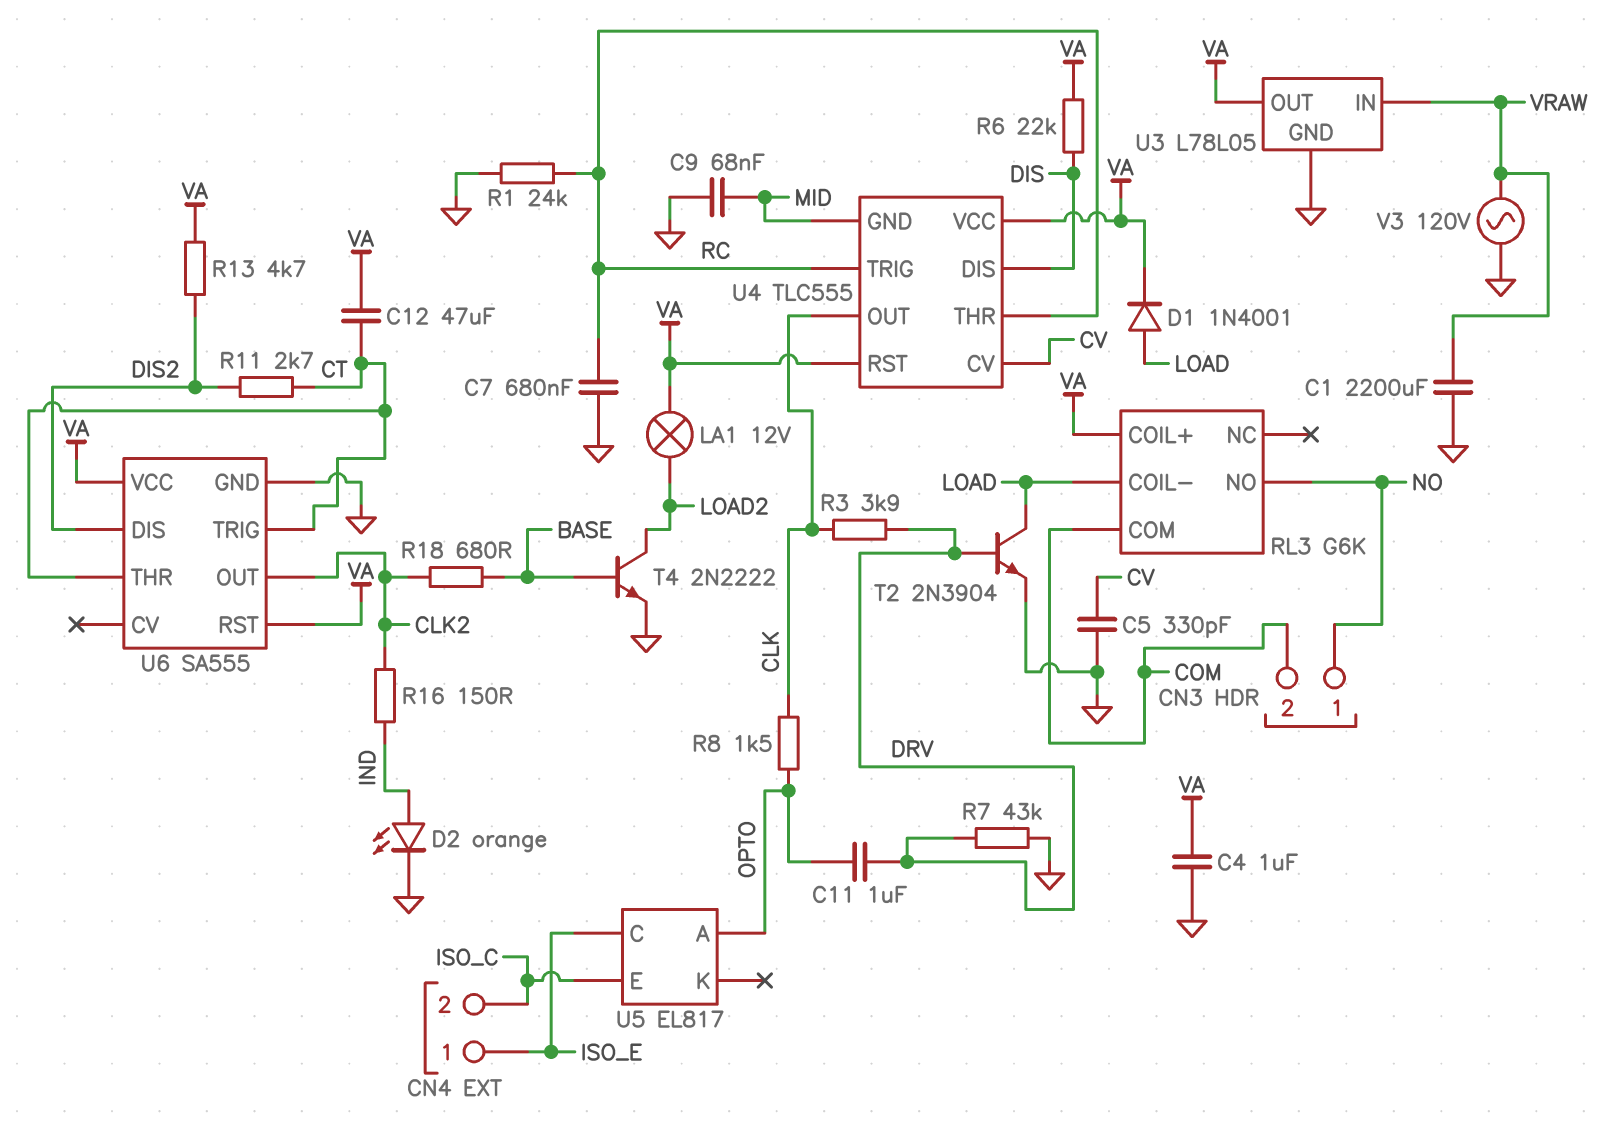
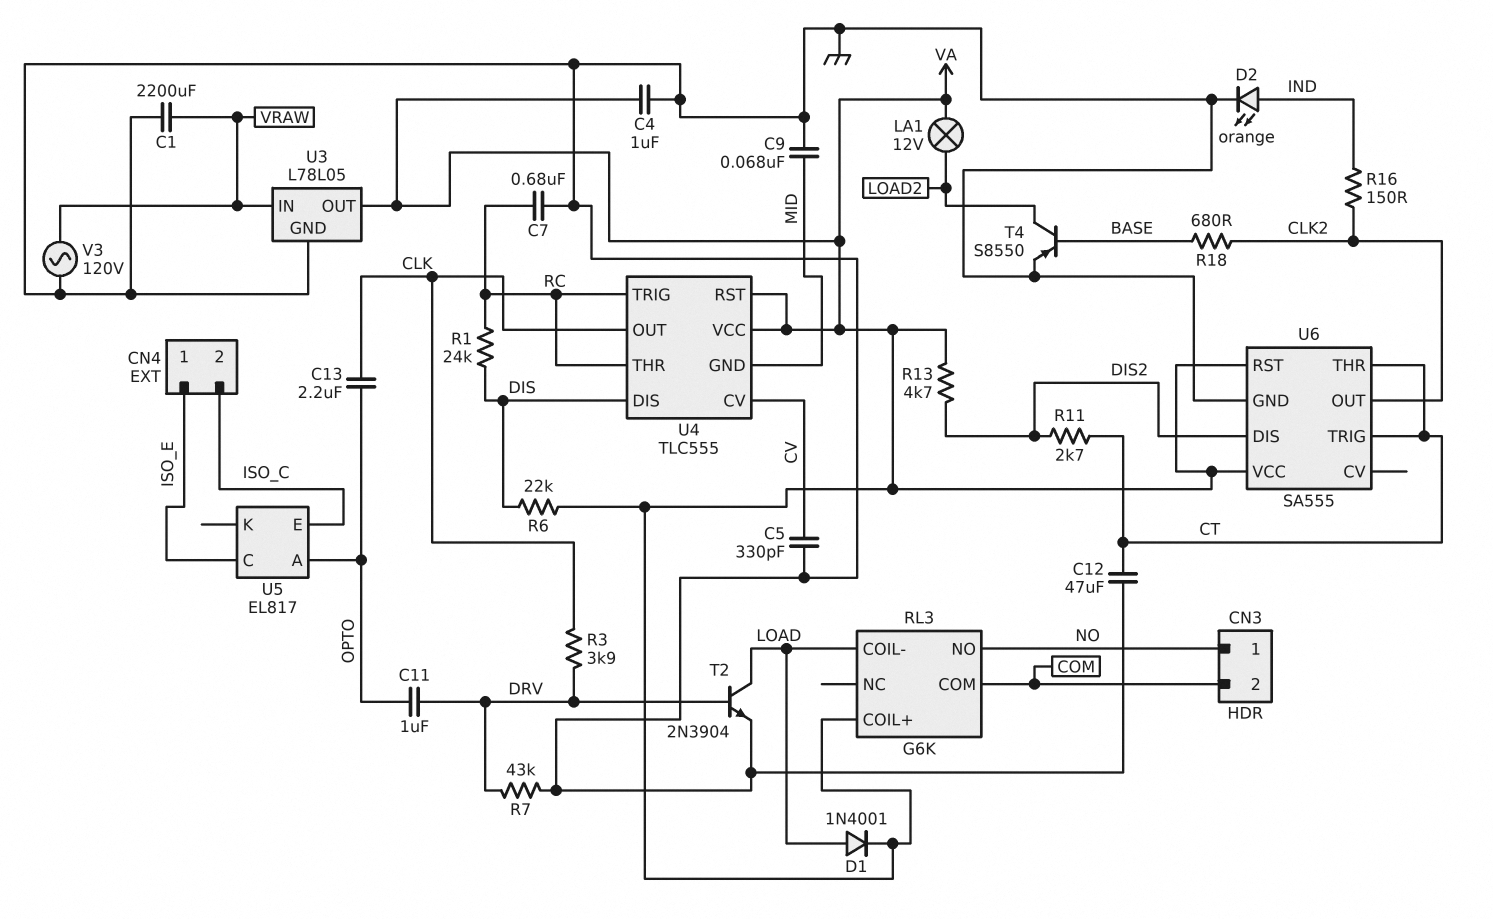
C12: 47uF (CT, VA) -> 47uF (CT, GND)
C13: none -> 2.2uF (CLK, OPTO)
R1: 24k (GND, RC) -> 24k (DIS, RC)
R8: 1.5k (CLK, OPTO) -> none
T4: NPN 2N2222 (B BASE, C LOAD2, E GND) -> PNP S8550 (B BASE, C LOAD2, E GND)

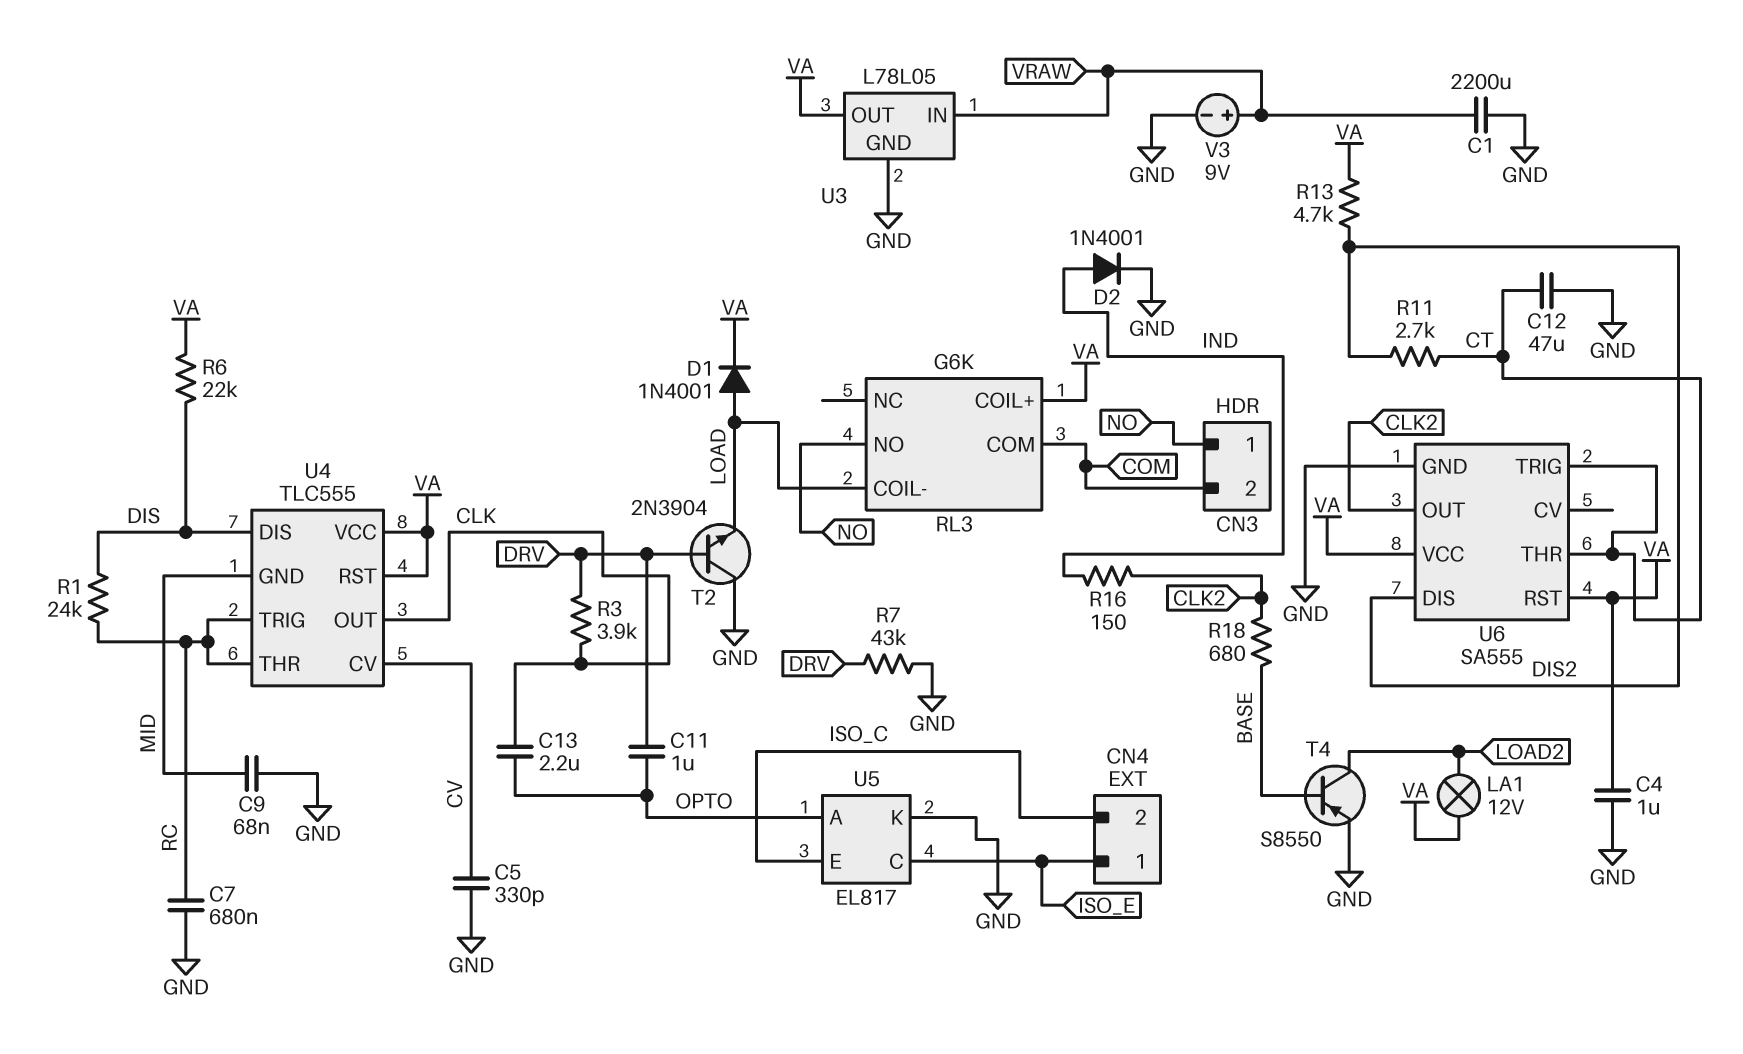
D2: LED orange (A IND, K GND) -> diode 1N4001 (A IND, K GND)
T2: NPN 2N3904 (B DRV, C LOAD, E GND) -> NPN 2N3904 (B DRV, C GND, E LOAD)
U5 pin K: none -> GND
V3: AC 120V (GND, VRAW) -> 9V (plus VRAW, minus GND)

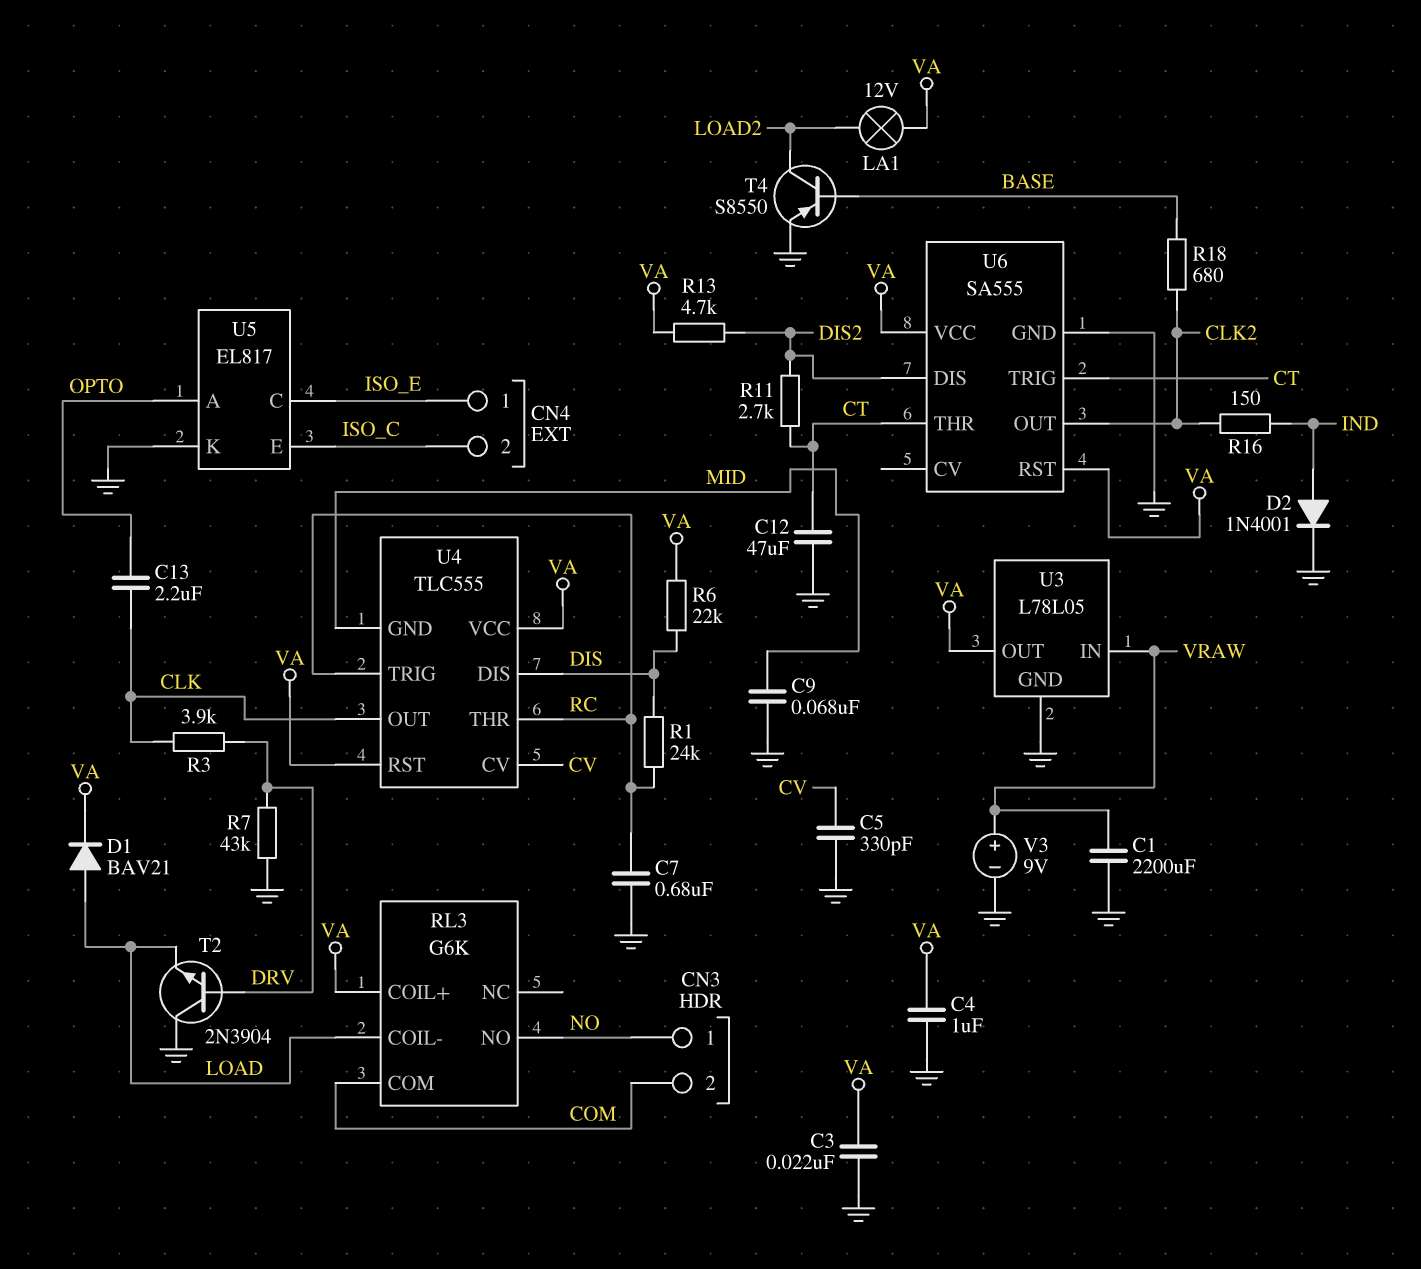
C3: none -> 22nF (GND, VA)
C11: 1uF (DRV, OPTO) -> none
D1: diode 1N4001 (A LOAD, K VA) -> diode BAV21 (A LOAD, K VA)

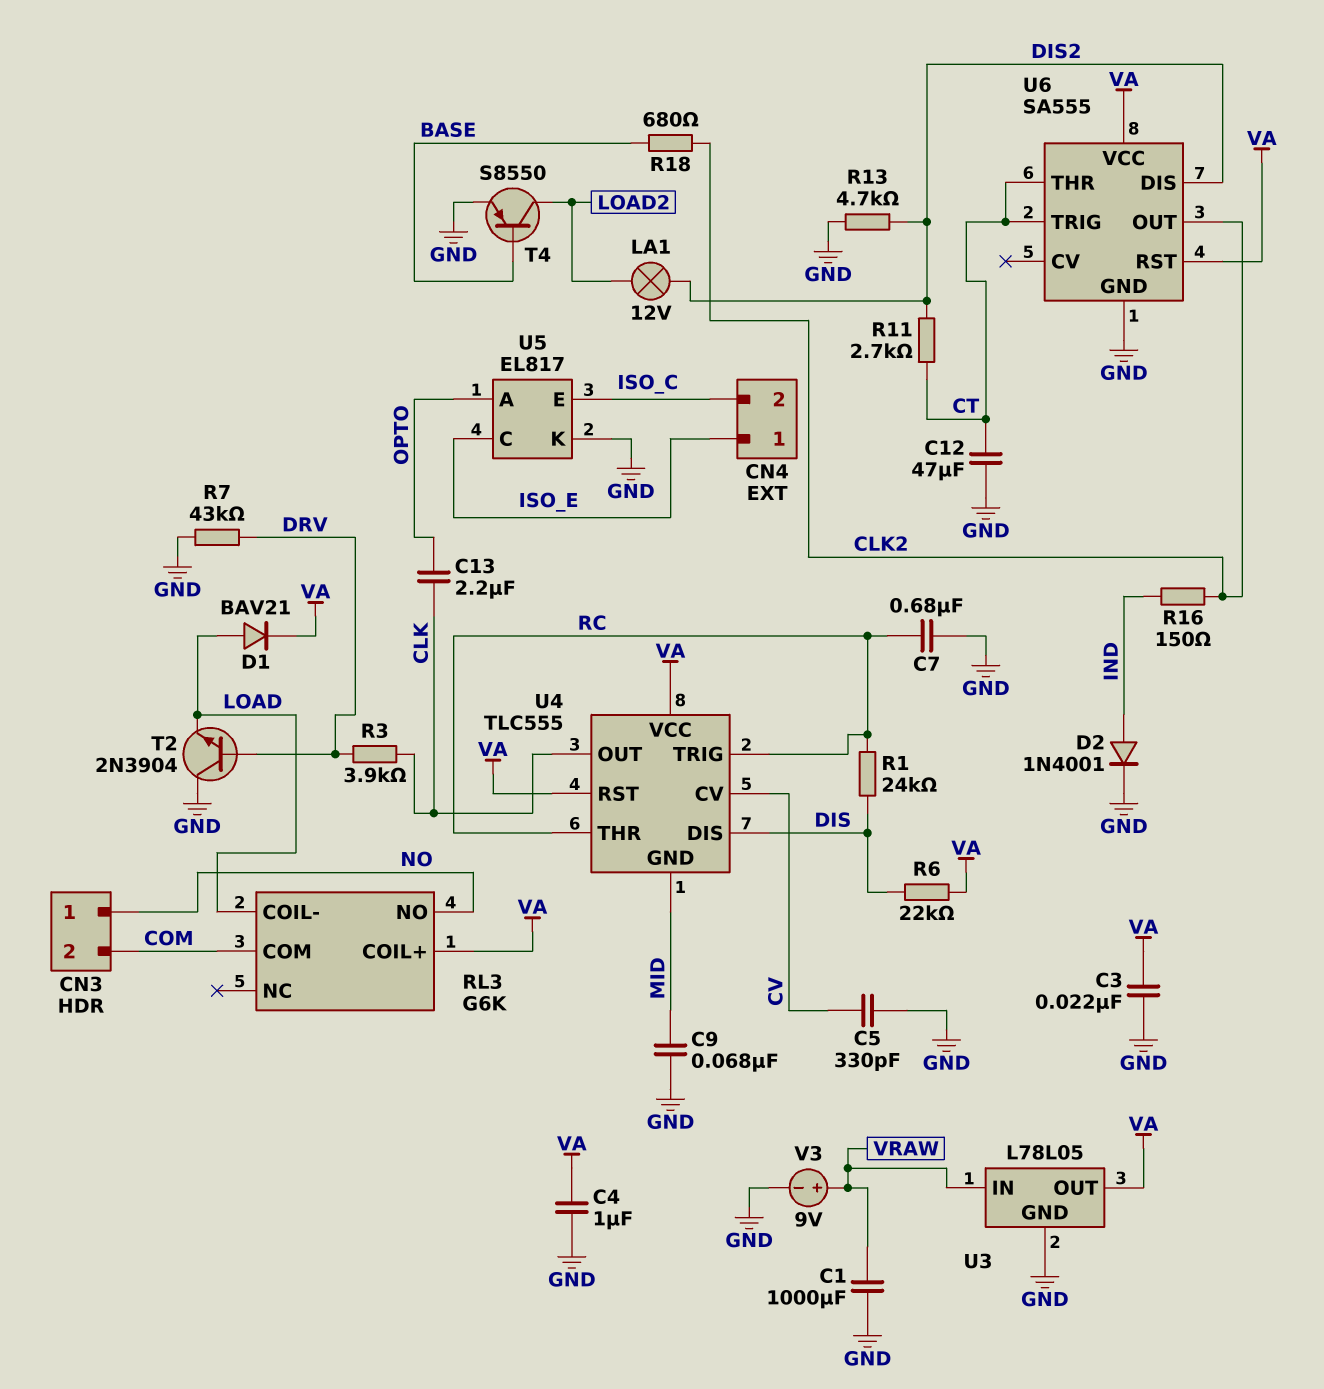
C1: 2200uF (GND, VRAW) -> 1000uF (GND, VRAW)
LA1: lamp 12V (LOAD2, VA) -> lamp 12V (DIS2, LOAD2)
R13: 4.7k (DIS2, VA) -> 4.7k (DIS2, GND)

